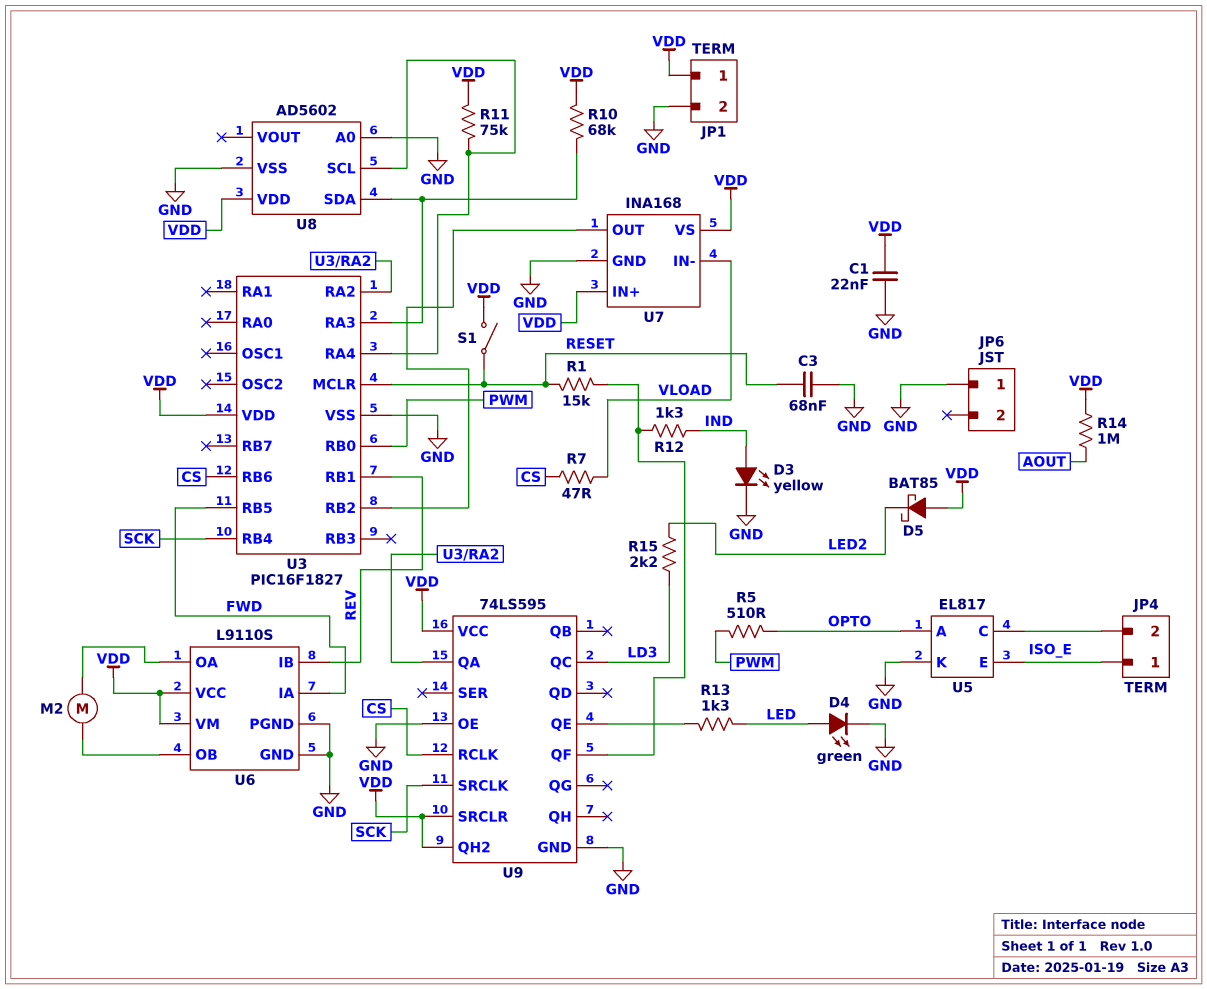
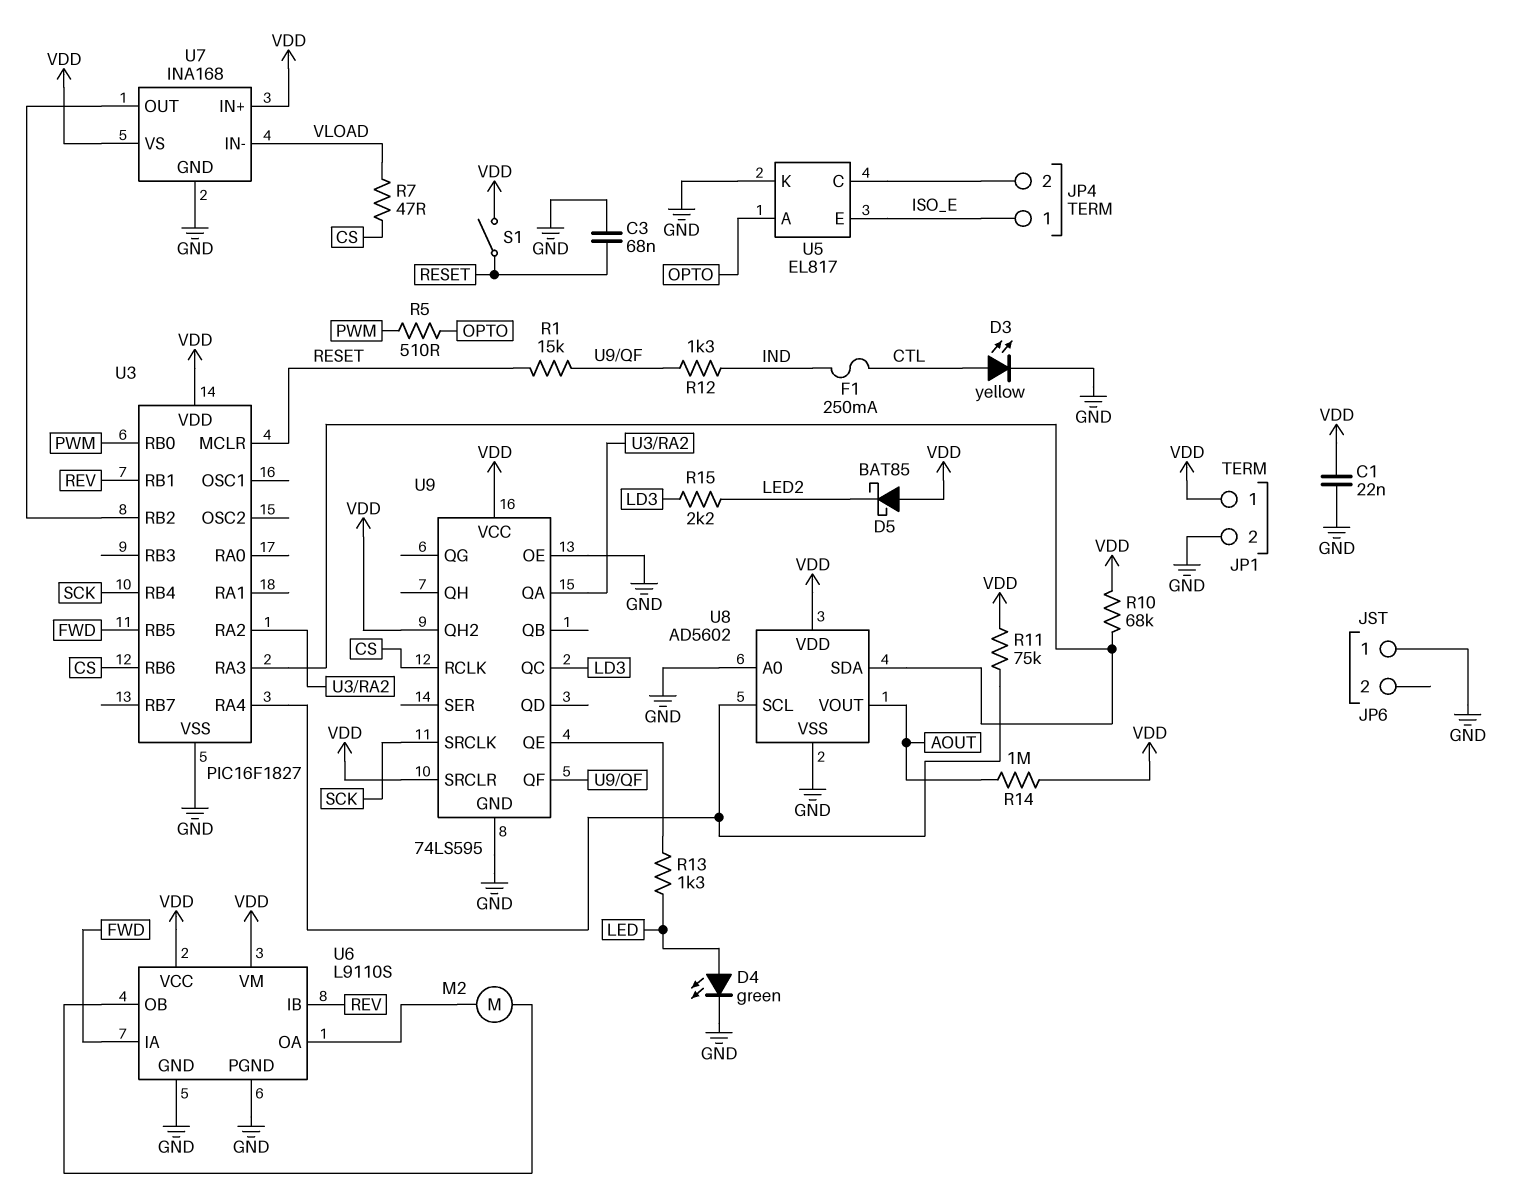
D3: LED yellow (A IND, K GND) -> LED yellow (A CTL, K GND)
F1: none -> 250mA (CTL, IND)
U8 pin VOUT: none -> AOUT

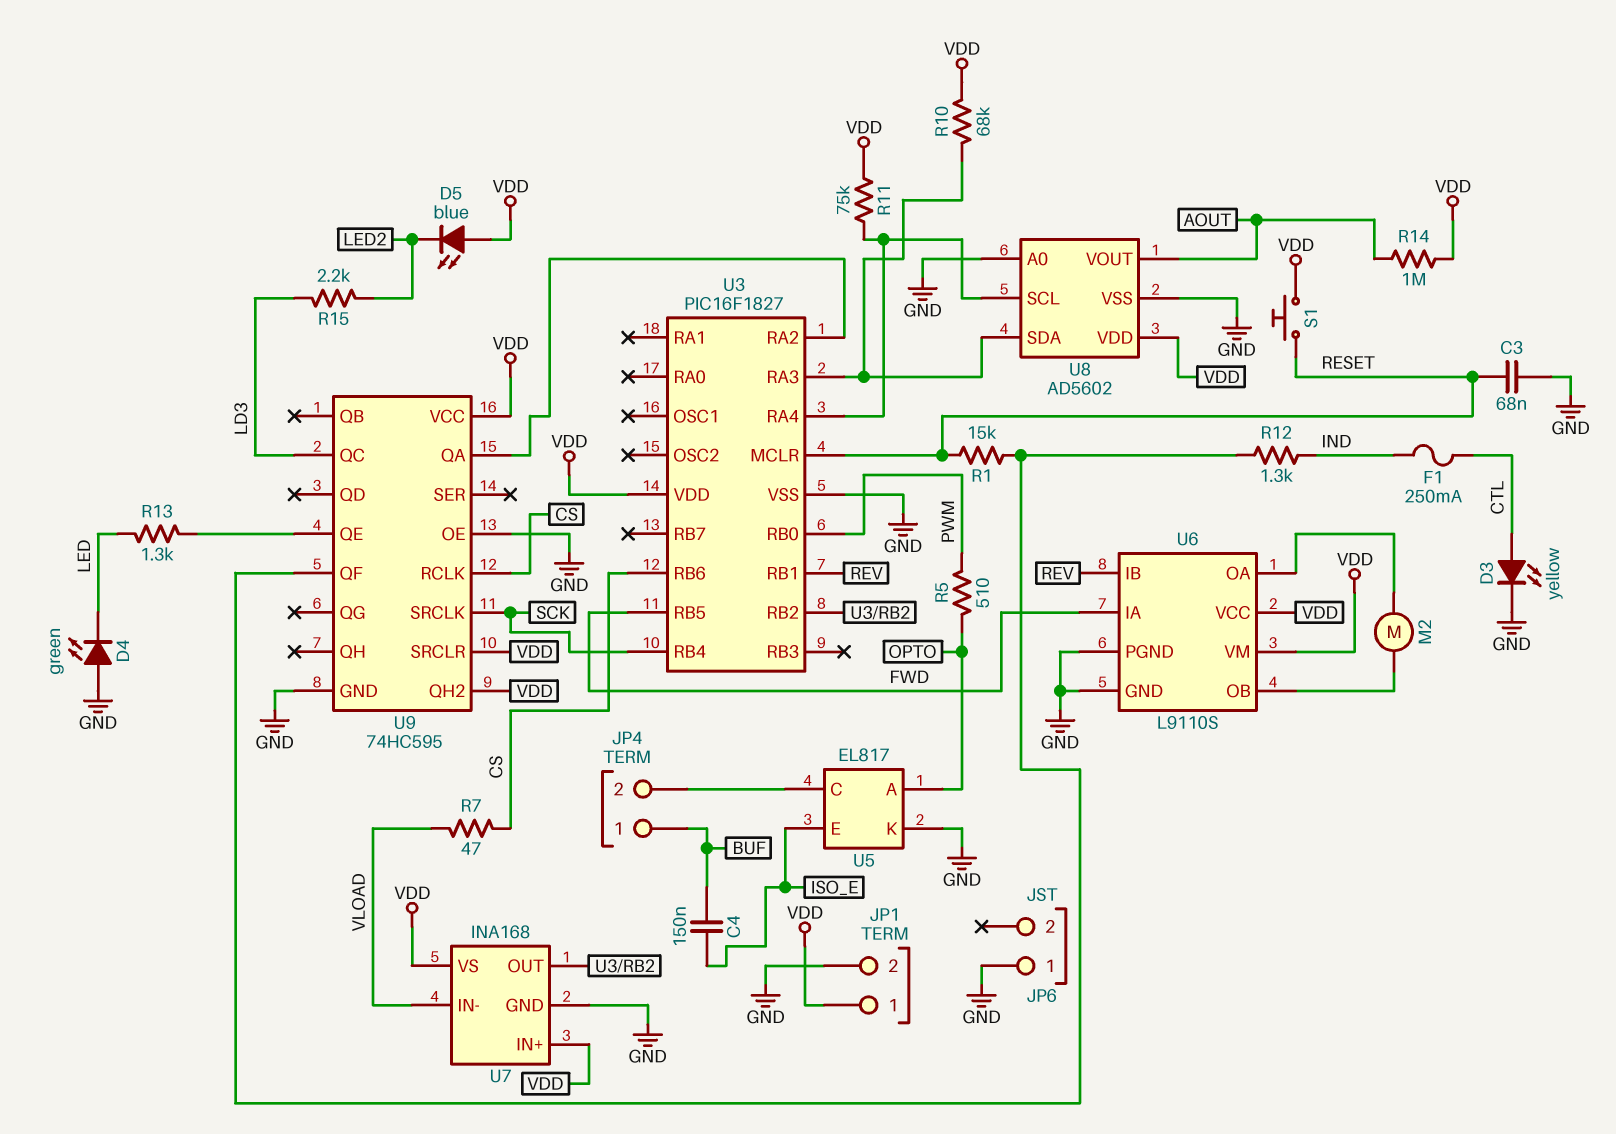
C1: 22nF (GND, VDD) -> none
C4: none -> 150nF (BUF, ISO_E)
D4: LED green (A LED, K GND) -> LED green (A GND, K LED)
D5: schottky BAT85 (A VDD, K LED2) -> LED blue (A VDD, K LED2)
JP4 pin 1: ISO_E -> BUF
S1: switch (RESET, VDD) -> button (RESET, VDD)
U9: 74LS595 -> 74HC595

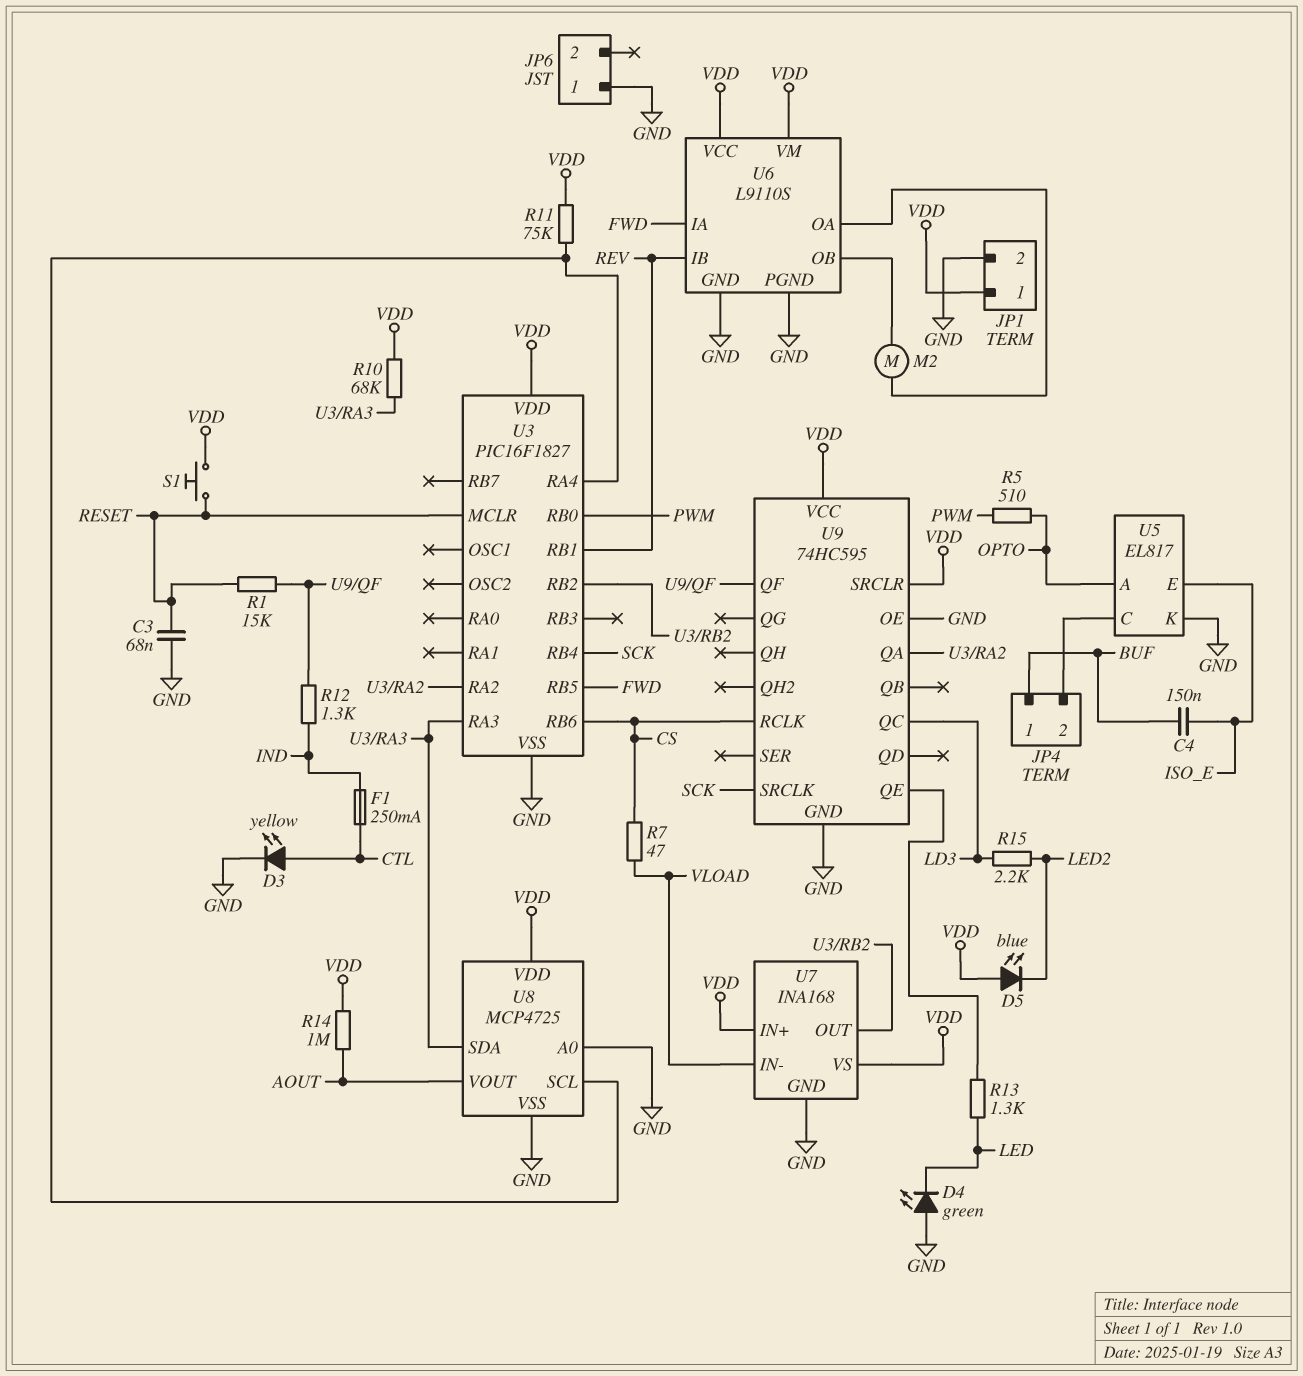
U8: AD5602 -> MCP4725
U9 pin QH2: VDD -> none

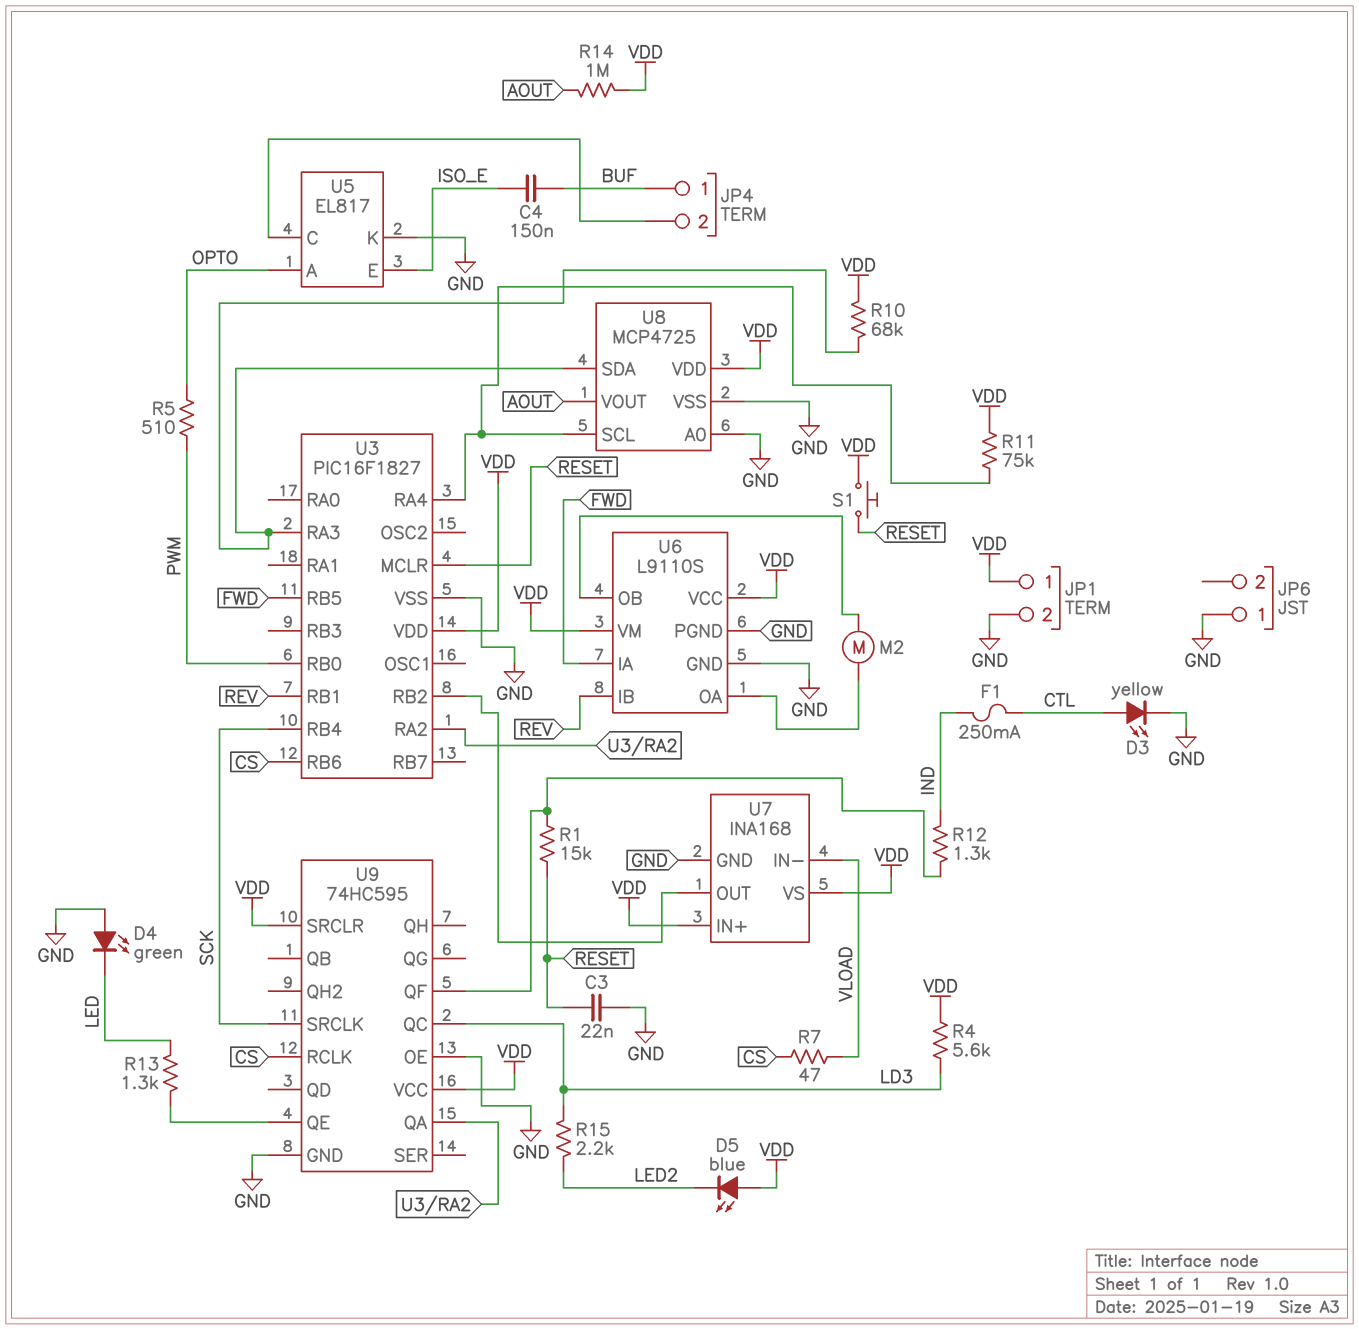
C3: 68nF (GND, RESET) -> 22nF (GND, RESET)
R4: none -> 5.6k (LD3, VDD)

